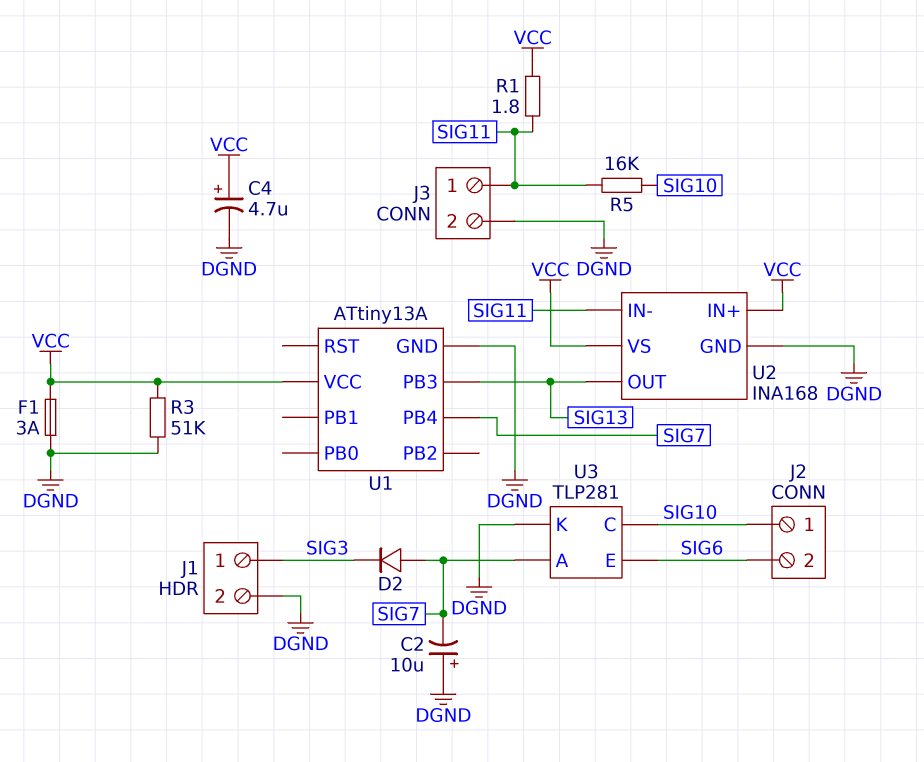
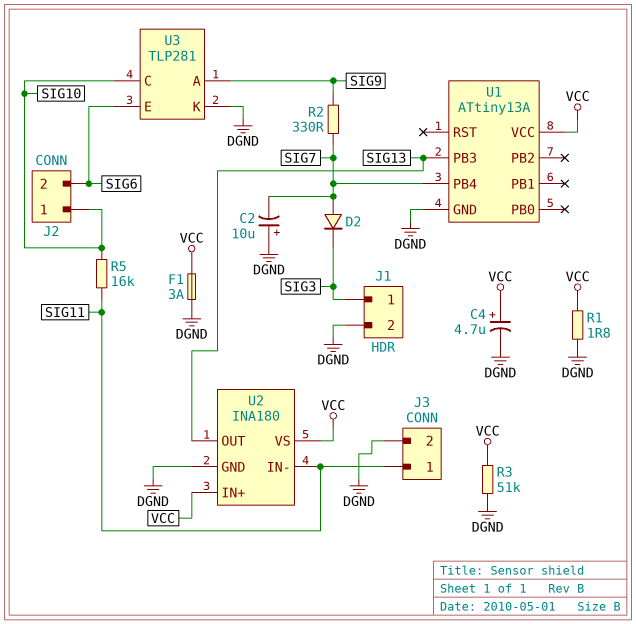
R1: 1.8 (SIG11, VCC) -> 1.8 (DGND, VCC)
R2: none -> 330 (SIG7, SIG9)
U2: INA168 -> INA180
U3 pin A: SIG7 -> SIG9

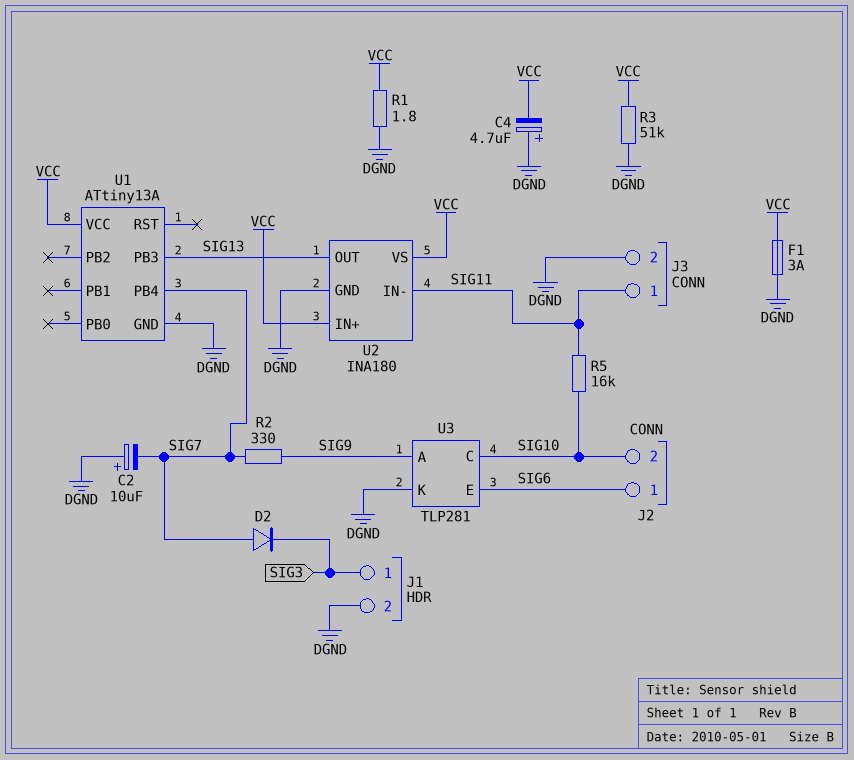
C4: 4.7uF (plus VCC, minus DGND) -> 4.7uF (plus DGND, minus VCC)
J2 pin 1: SIG10 -> SIG6
J2 pin 2: SIG6 -> SIG10

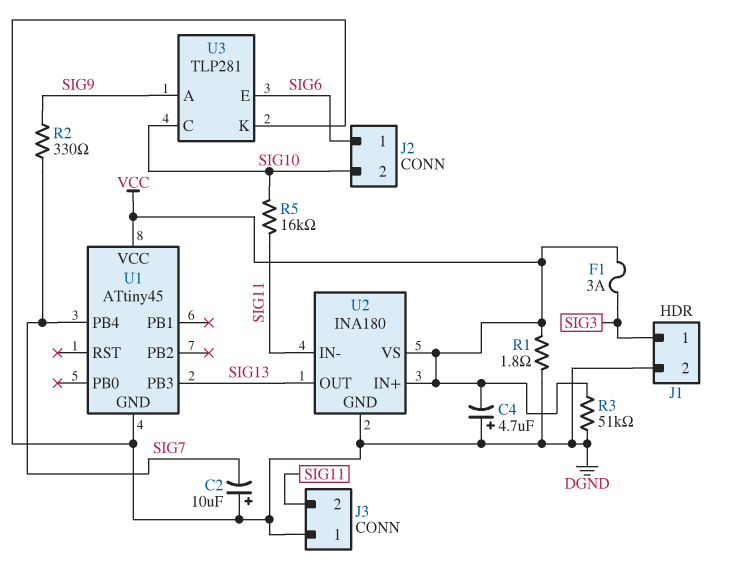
D2: diode (A SIG7, K SIG3) -> none
F1: 3A (DGND, VCC) -> 3A (SIG3, VCC)
J3 pin 1: SIG11 -> DGND
J3 pin 2: DGND -> SIG11
U1: ATtiny13A -> ATtiny45

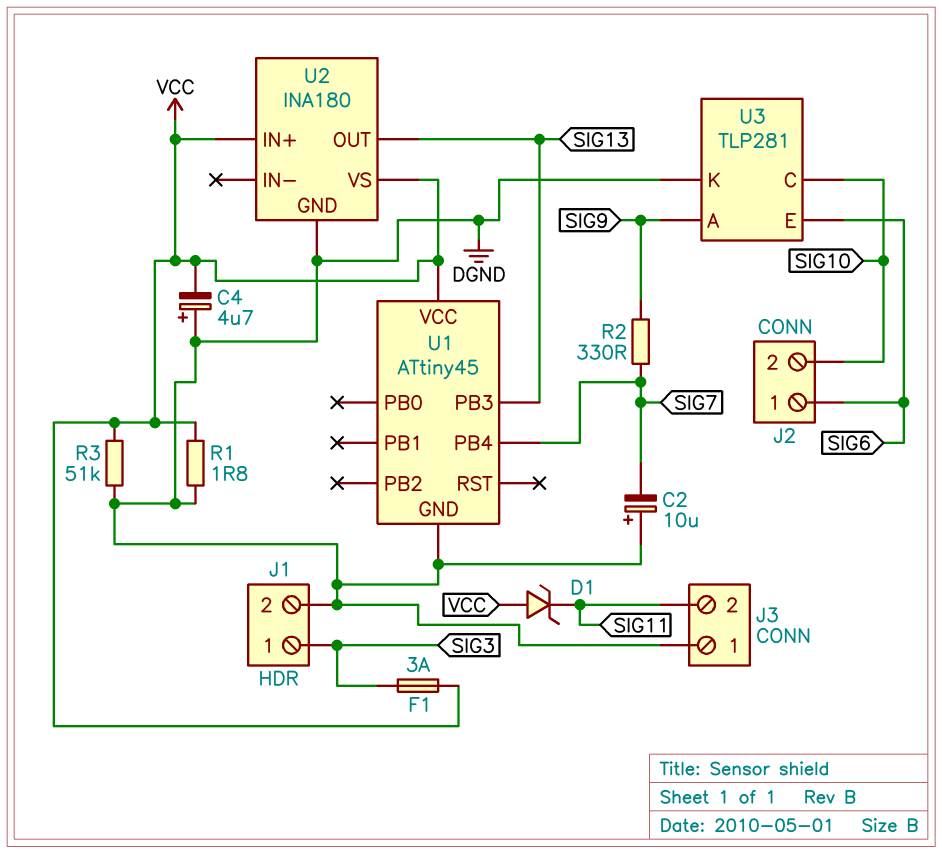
D1: none -> zener (A VCC, K SIG11)
R5: 16k (SIG10, SIG11) -> none
U2 pin IN-: SIG11 -> none

